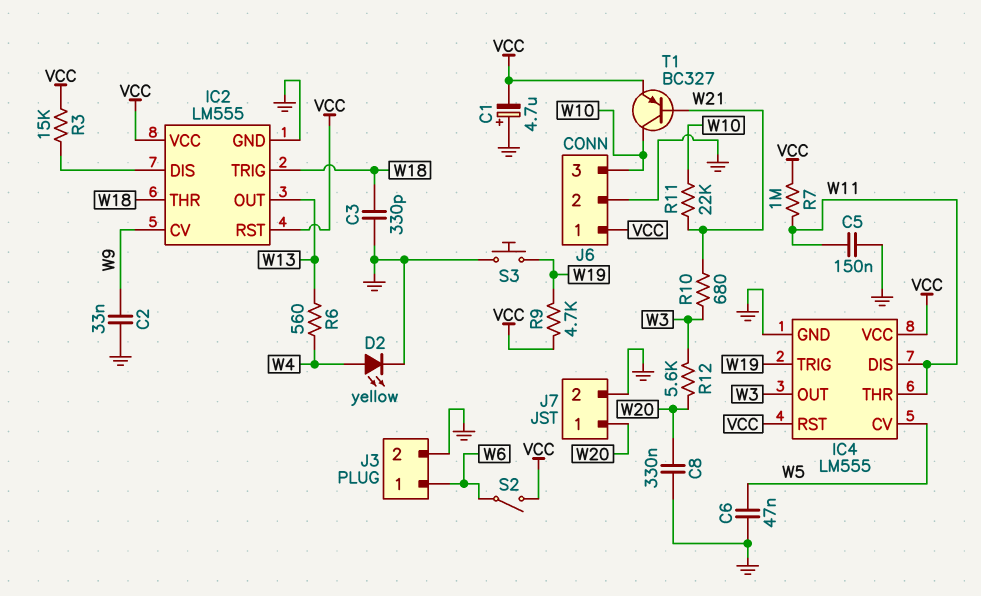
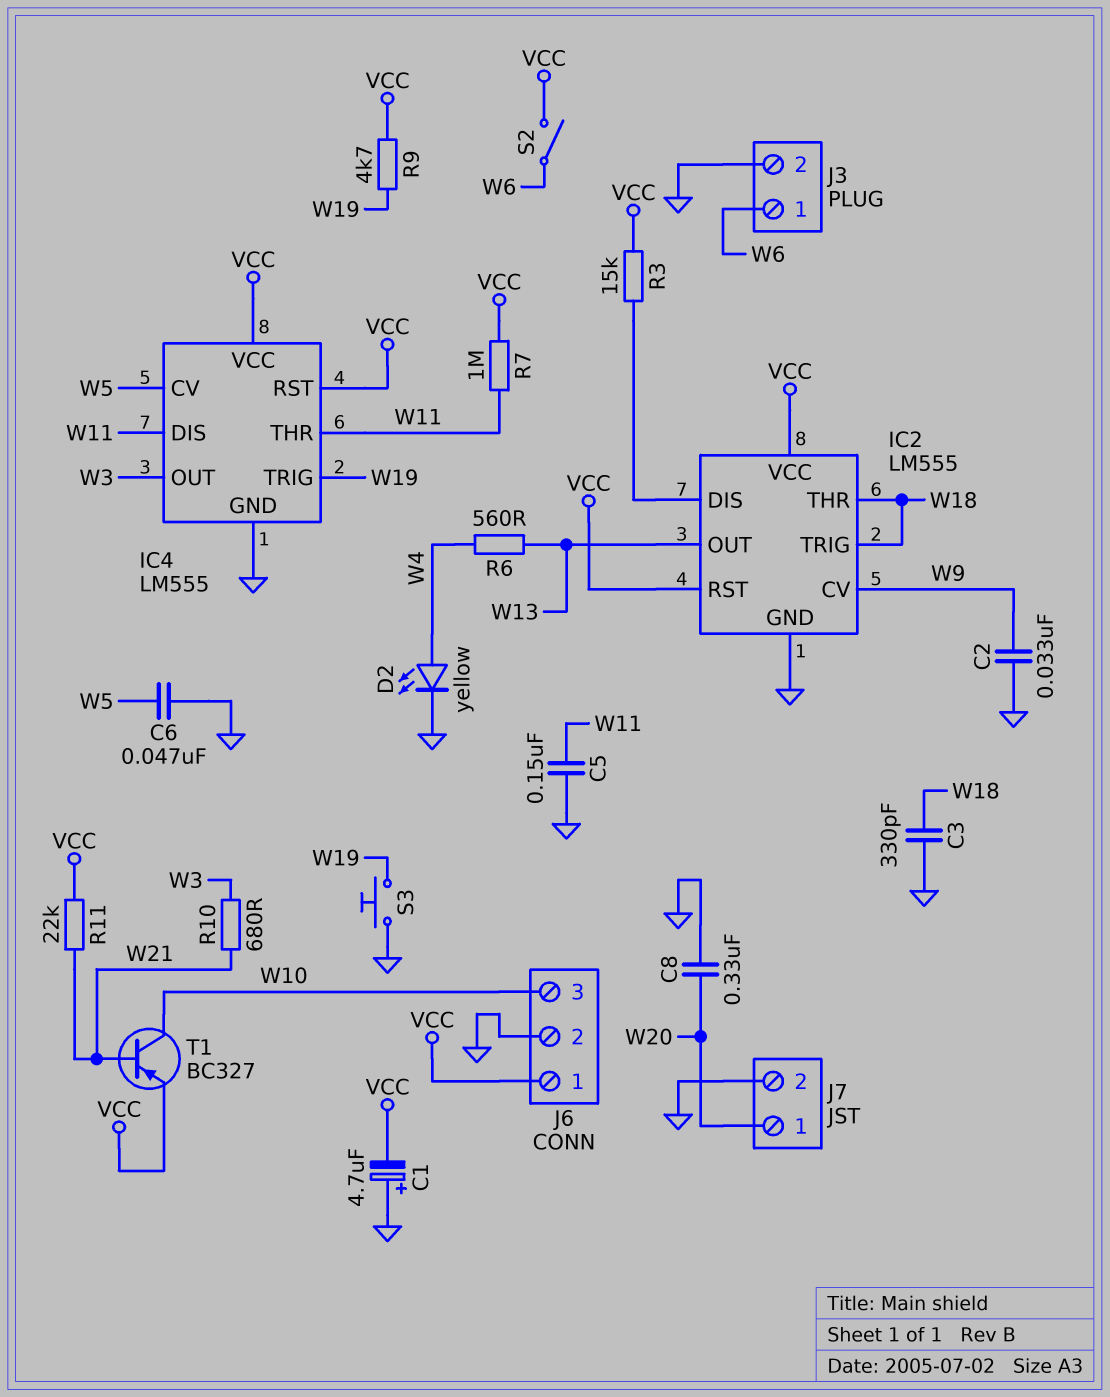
R11: 22k (W10, W21) -> 22k (VCC, W21)
R12: 5.6k (W3, W20) -> none

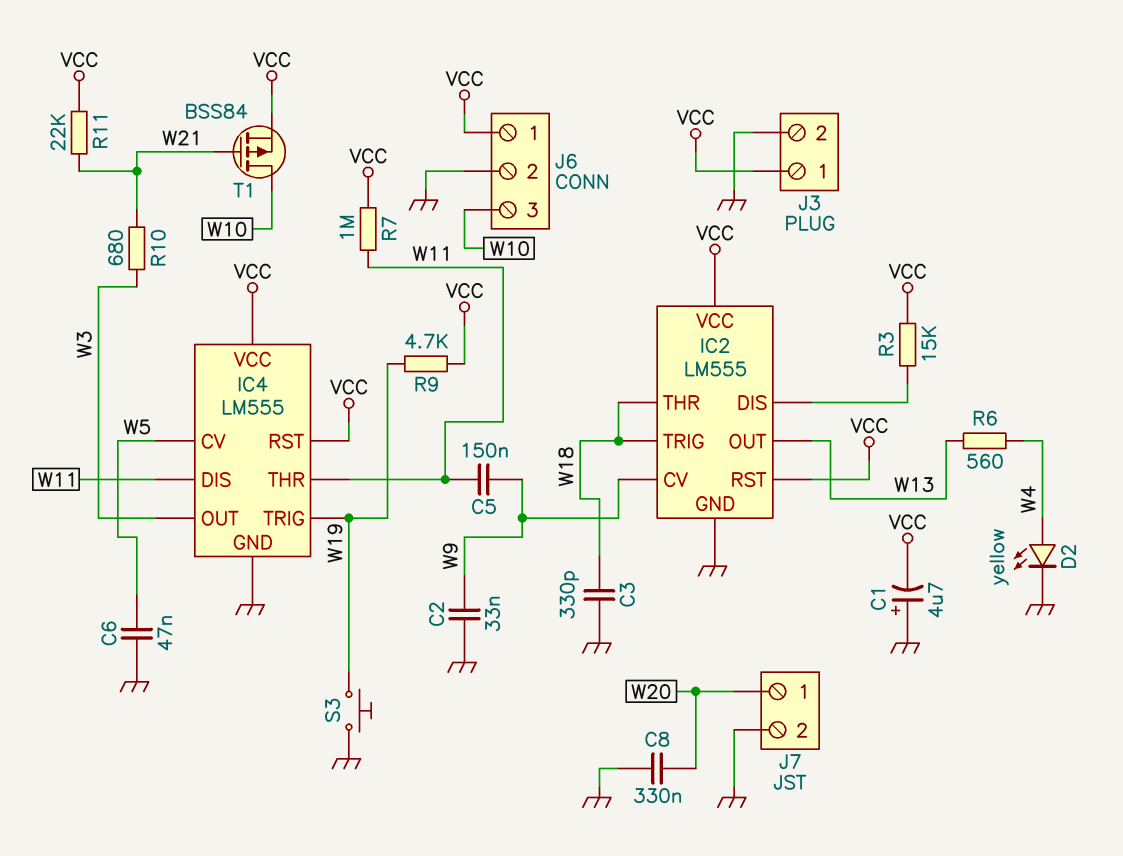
C5: 150nF (GND, W11) -> 150nF (W9, W11)
J3 pin 1: W6 -> VCC
S2: switch (VCC, W6) -> none
T1: PNP BC327 (B W21, C W10, E VCC) -> PMOS BSS84 (G W21, D W10, S VCC)

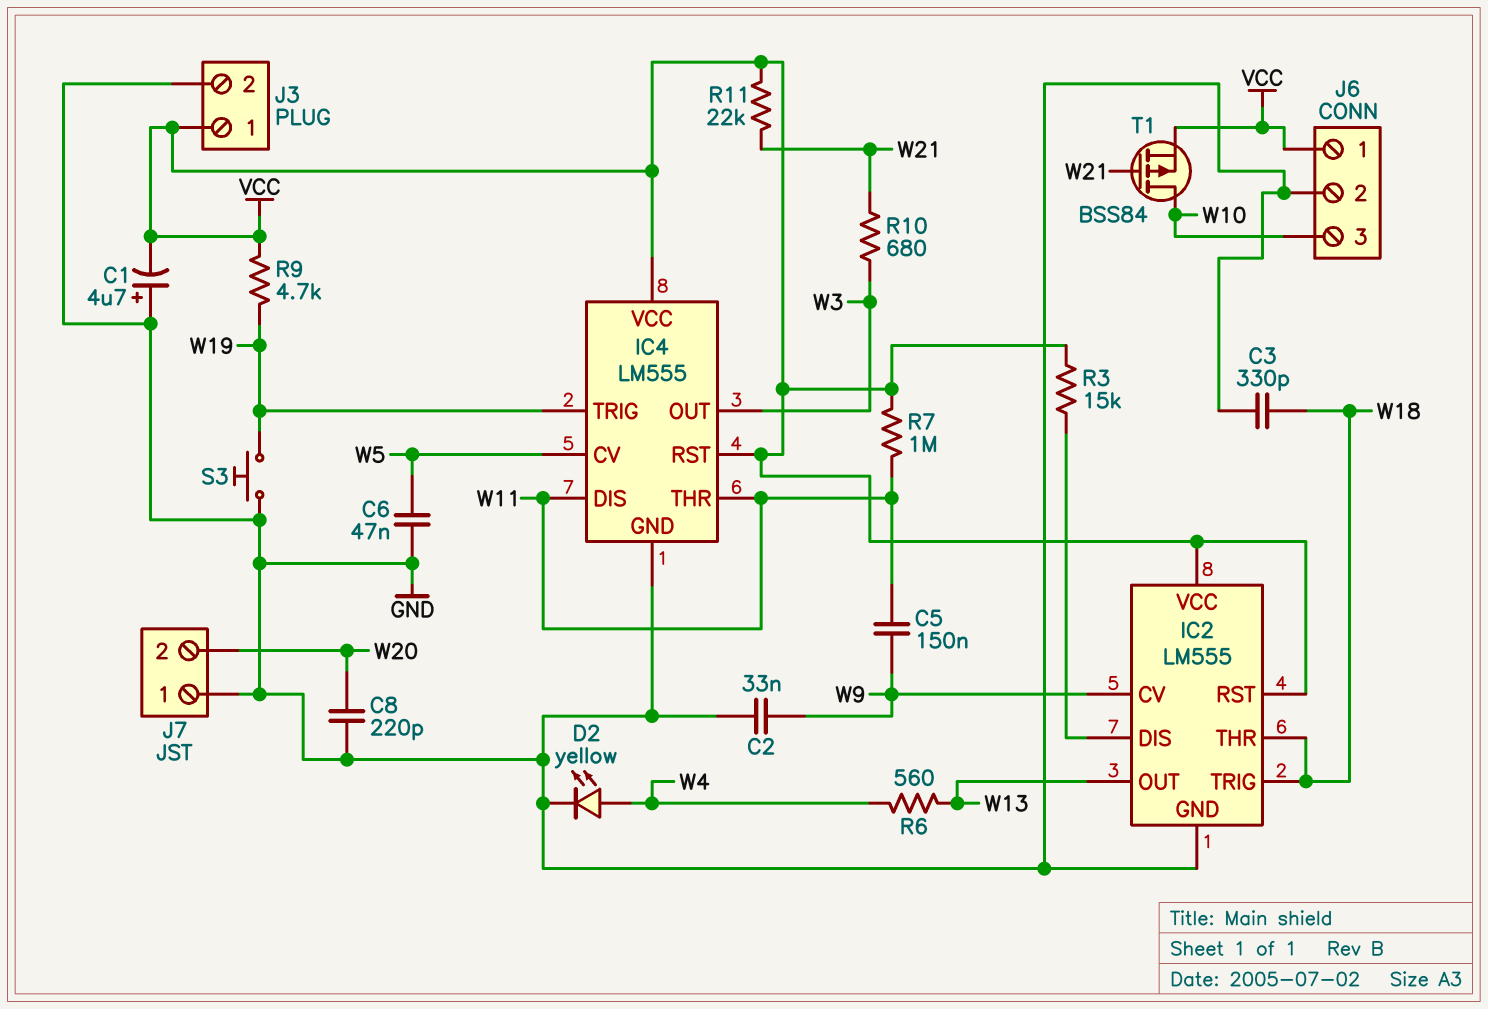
C8: 330nF (GND, W20) -> 220pF (GND, W20)
J7 pin 1: W20 -> GND
J7 pin 2: GND -> W20

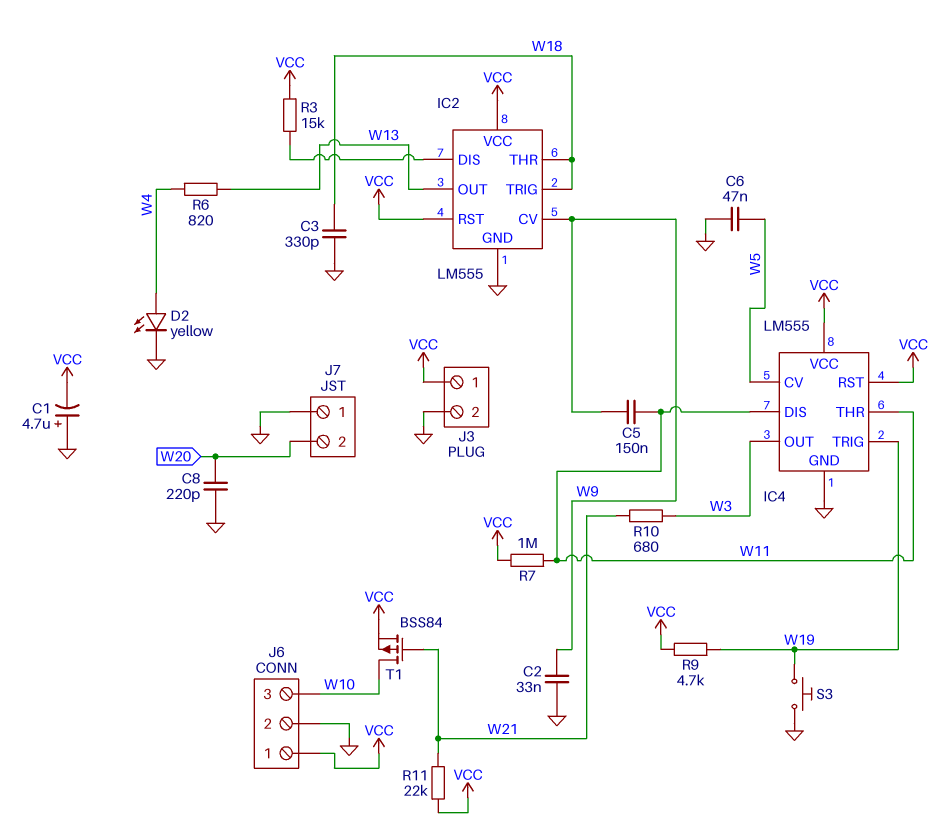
R6: 560 (W4, W13) -> 820 (W4, W13)

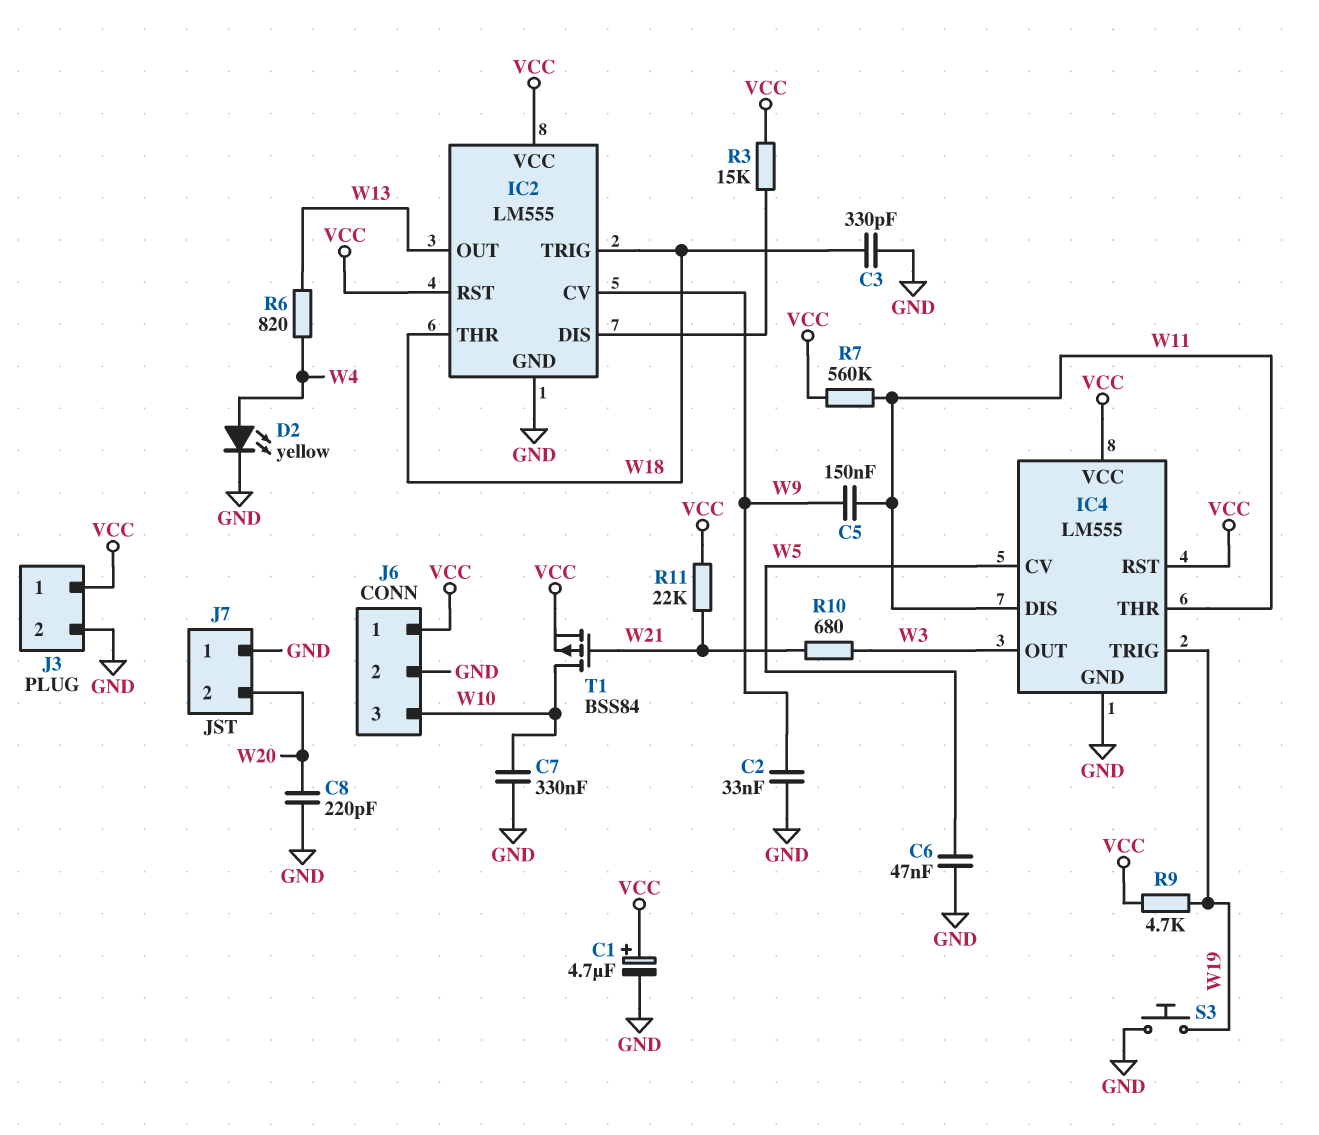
C1: 4.7uF (plus GND, minus VCC) -> 4.7uF (plus VCC, minus GND)
C7: none -> 330nF (GND, W10)
R7: 1M (VCC, W11) -> 560k (VCC, W11)

